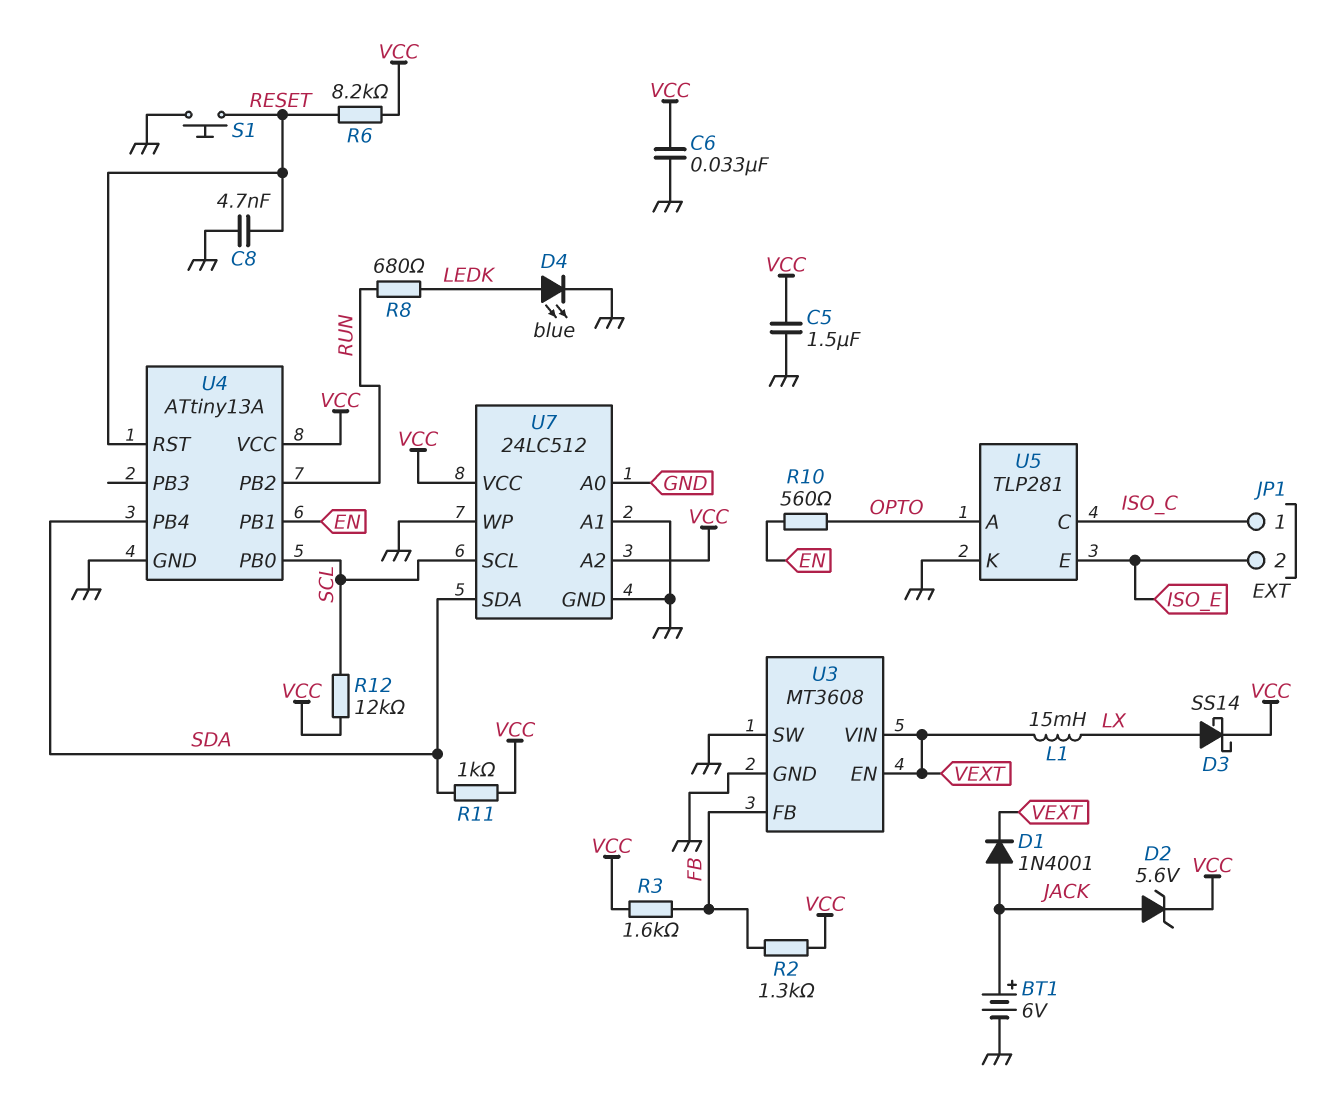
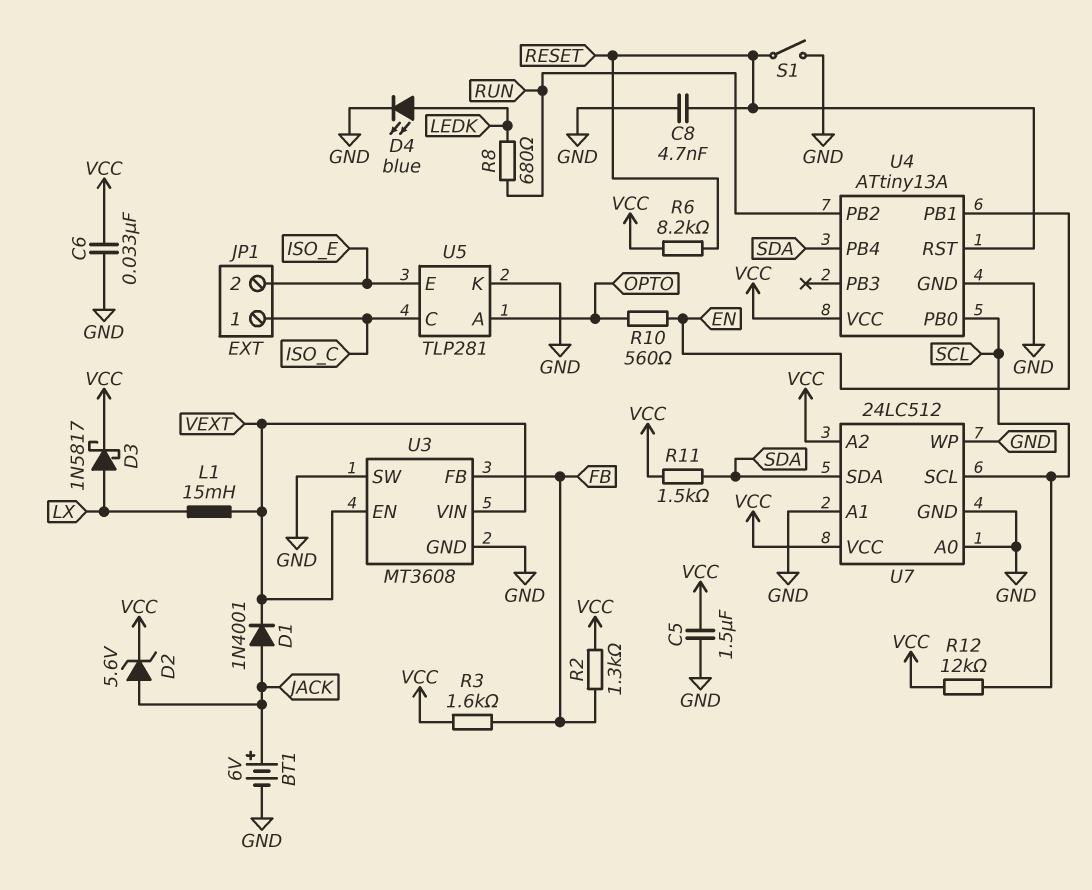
D3: schottky SS14 (A LX, K VCC) -> schottky 1N5817 (A LX, K VCC)
R11: 1k (SDA, VCC) -> 1.5k (SDA, VCC)
S1: button (GND, RESET) -> switch (GND, RESET)

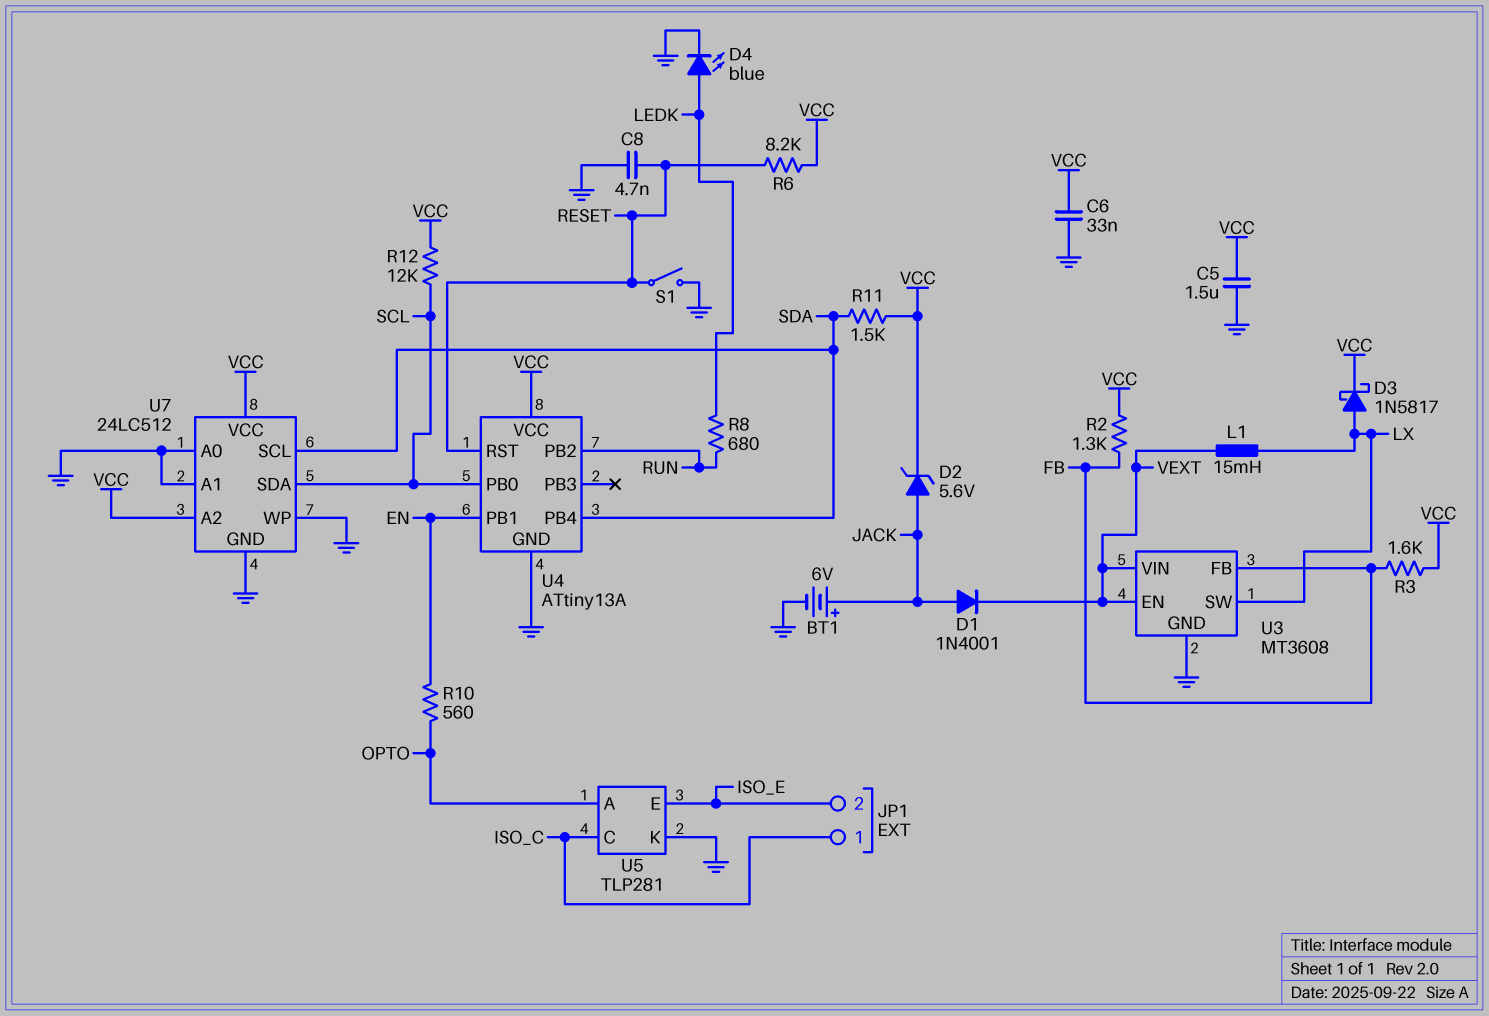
U3 pin SW: GND -> LX
U7 pin SCL: SCL -> SDA
U7 pin SDA: SDA -> SCL

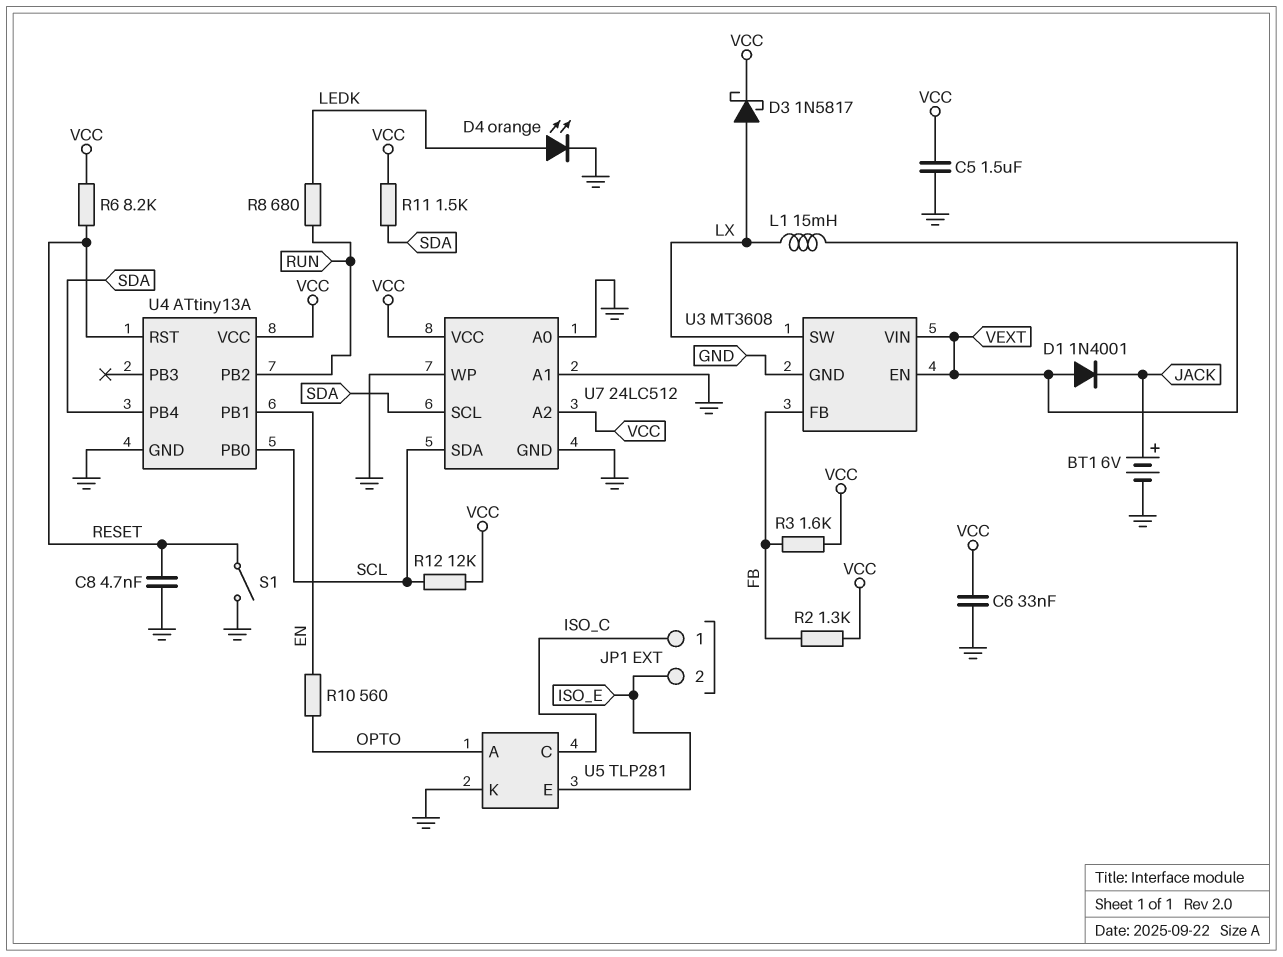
D1: diode 1N4001 (A JACK, K VEXT) -> diode 1N4001 (A VEXT, K JACK)
D2: zener 5.6V (A JACK, K VCC) -> none
D4: LED blue (A LEDK, K GND) -> LED orange (A LEDK, K GND)

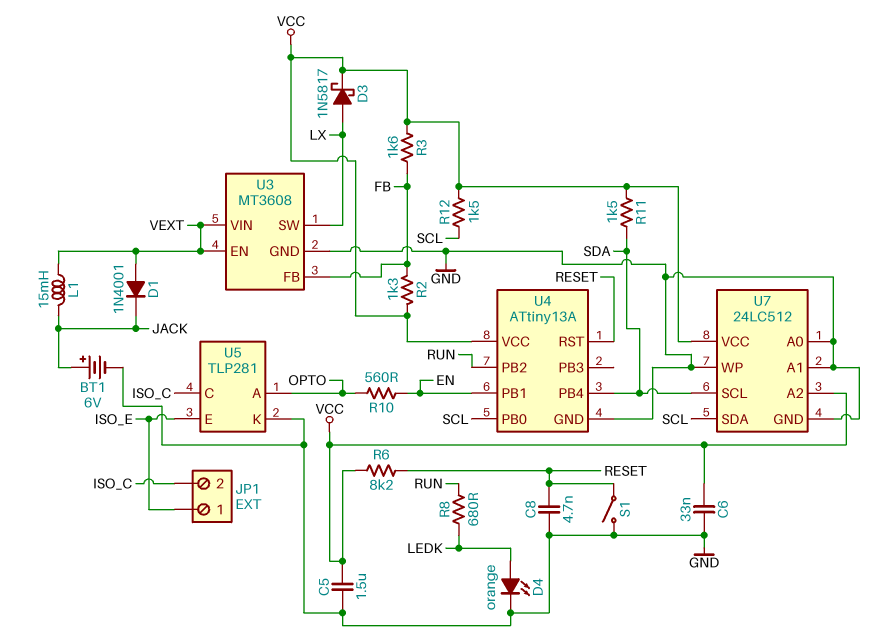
JP1 pin 1: ISO_C -> ISO_E
JP1 pin 2: ISO_E -> ISO_C
L1: 15mH (LX, VEXT) -> 15mH (JACK, VEXT)
R12: 12k (SCL, VCC) -> 1.5k (SCL, VCC)

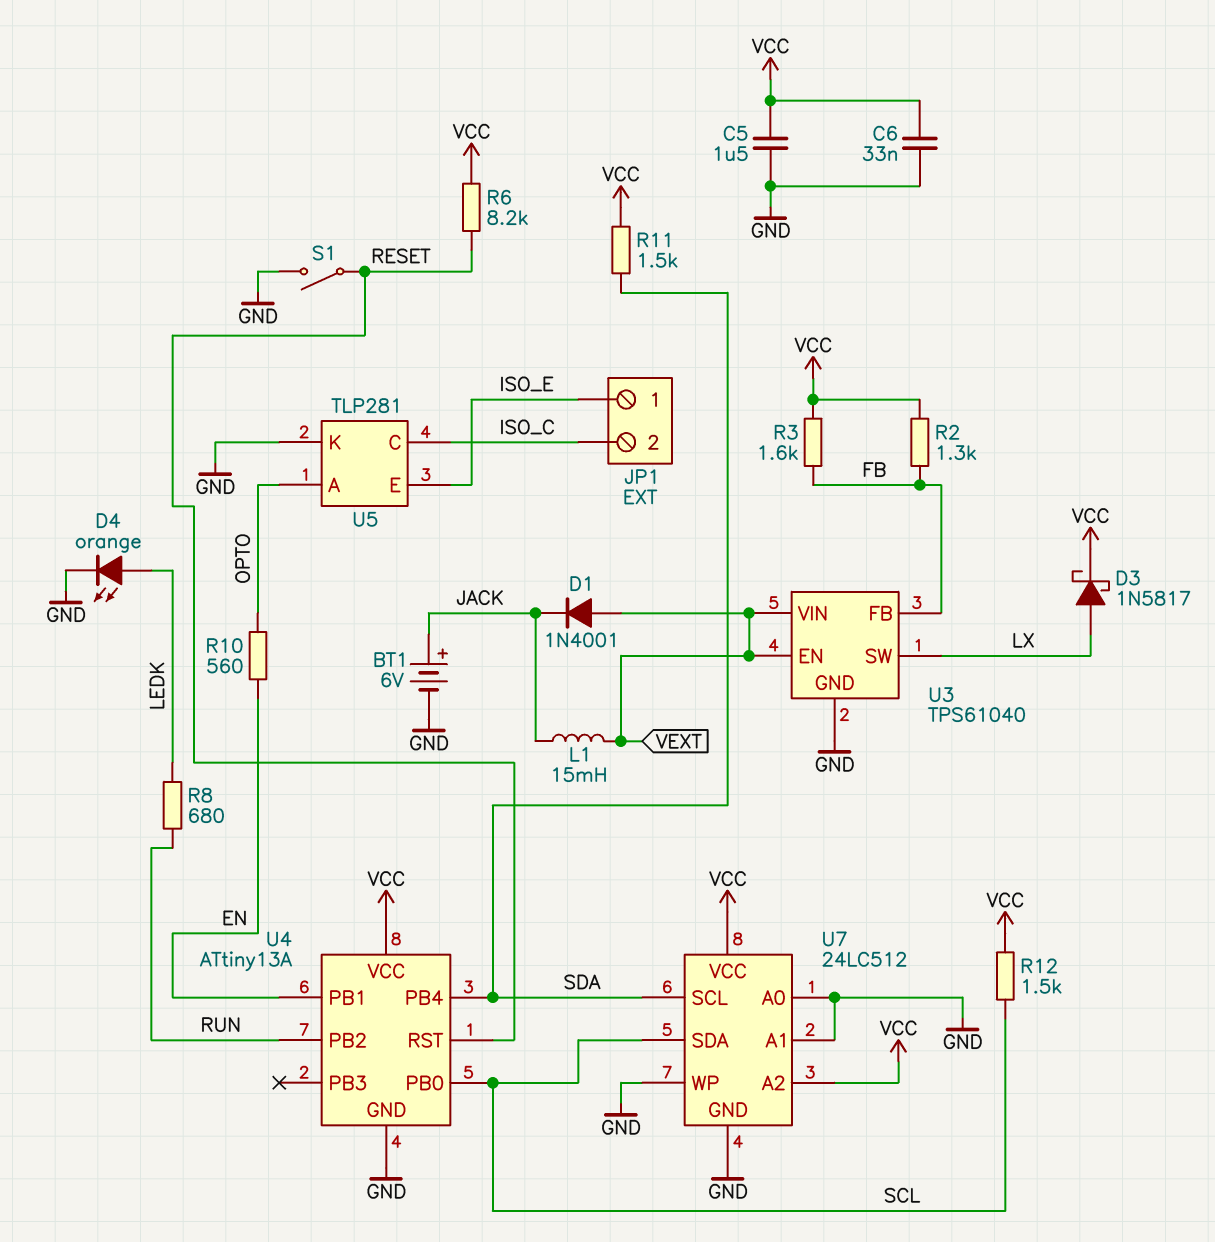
C8: 4.7nF (GND, RESET) -> none
U3: MT3608 -> TPS61040

